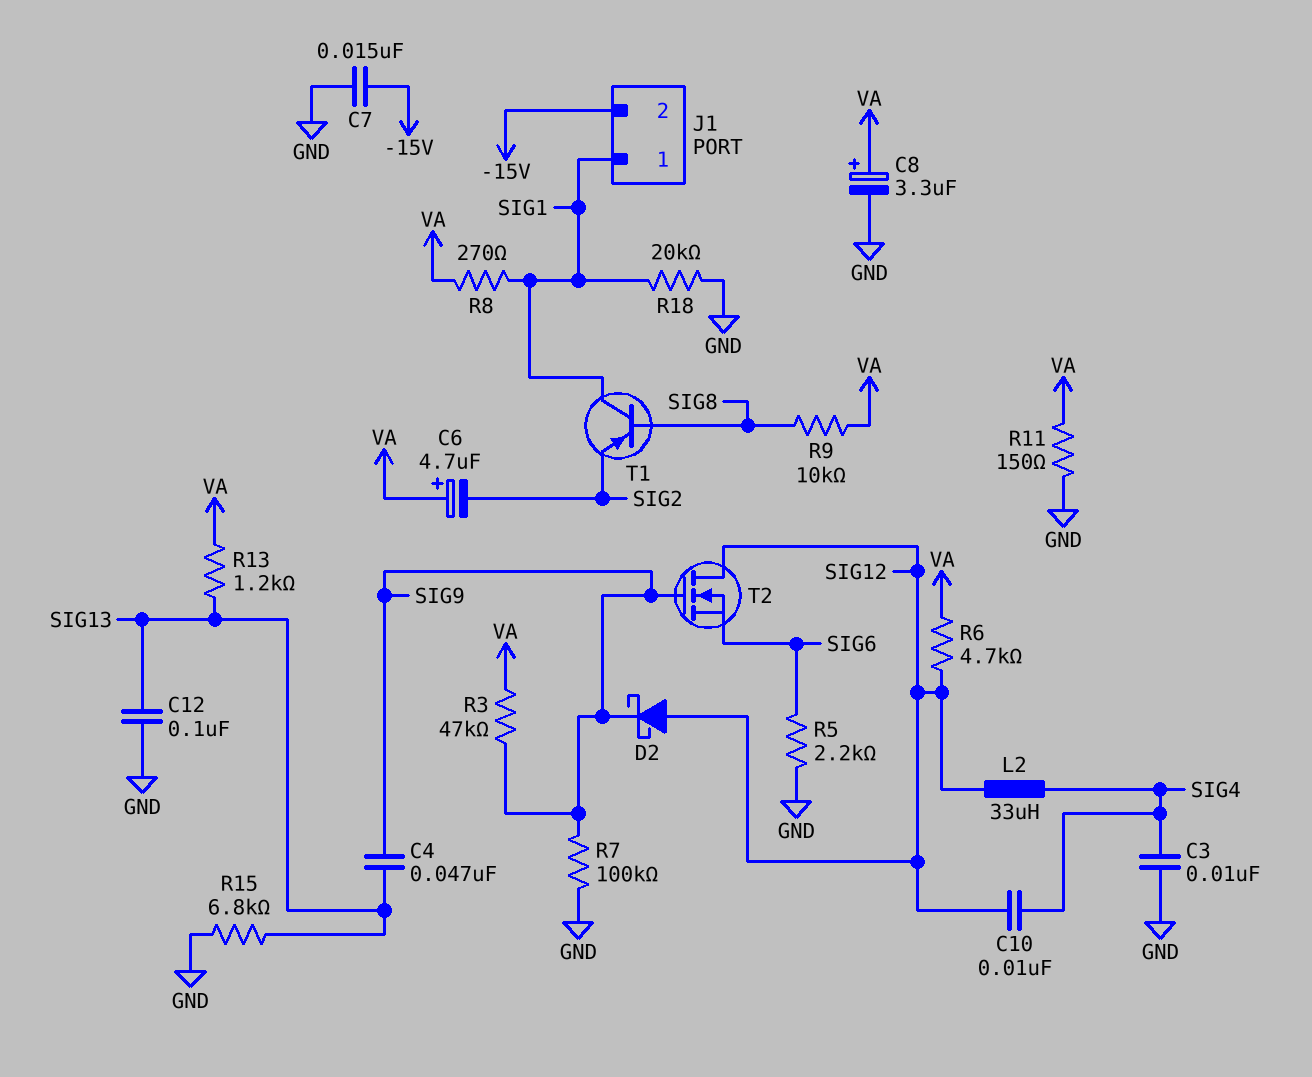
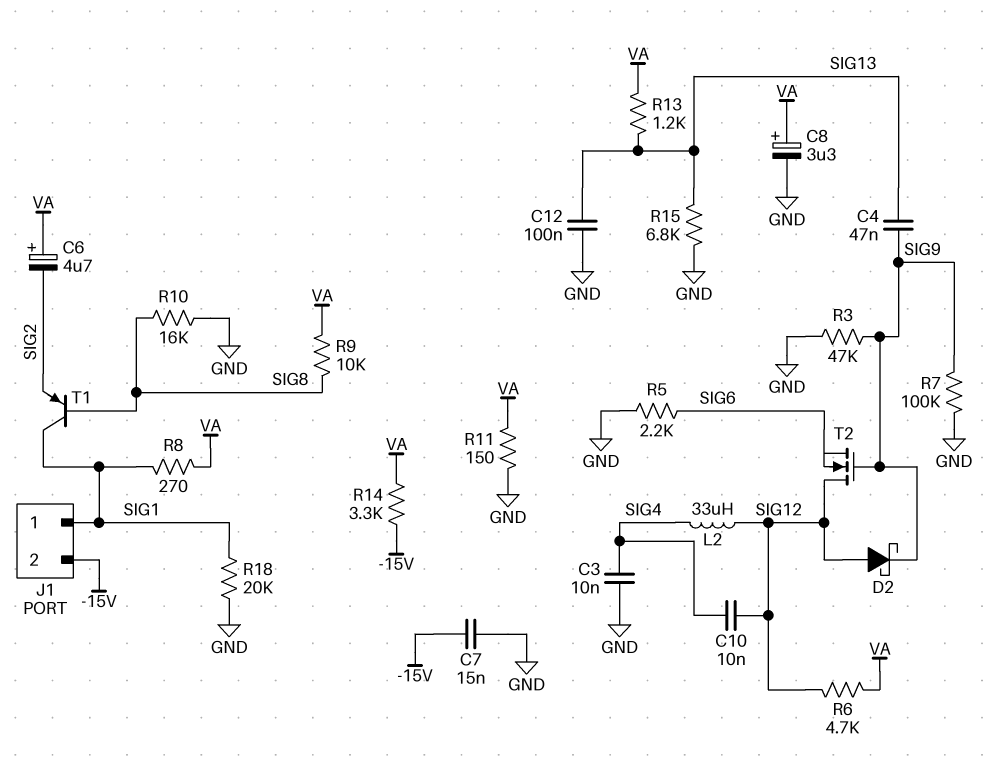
R3: 47k (SIG9, VA) -> 47k (GND, SIG9)
R10: none -> 16k (GND, SIG8)
R14: none -> 3.3k (-15V, VA)

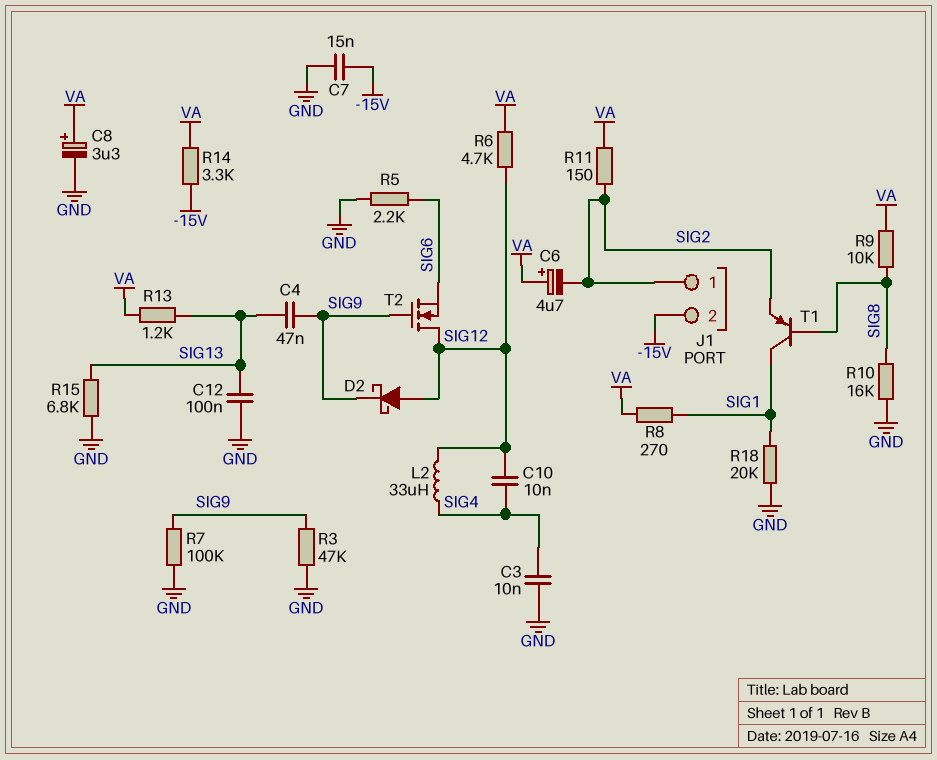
J1 pin 1: SIG1 -> SIG2
R11: 150 (GND, VA) -> 150 (SIG2, VA)

